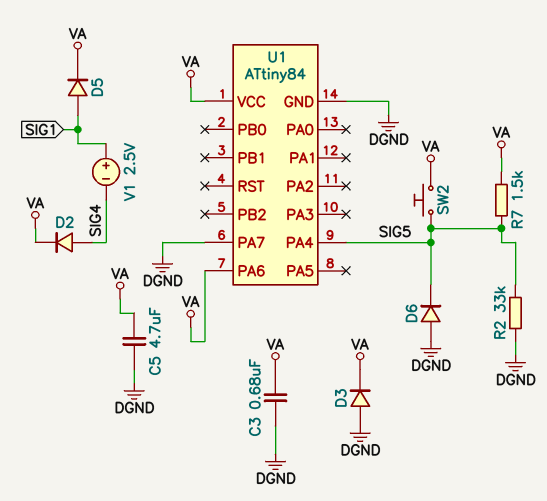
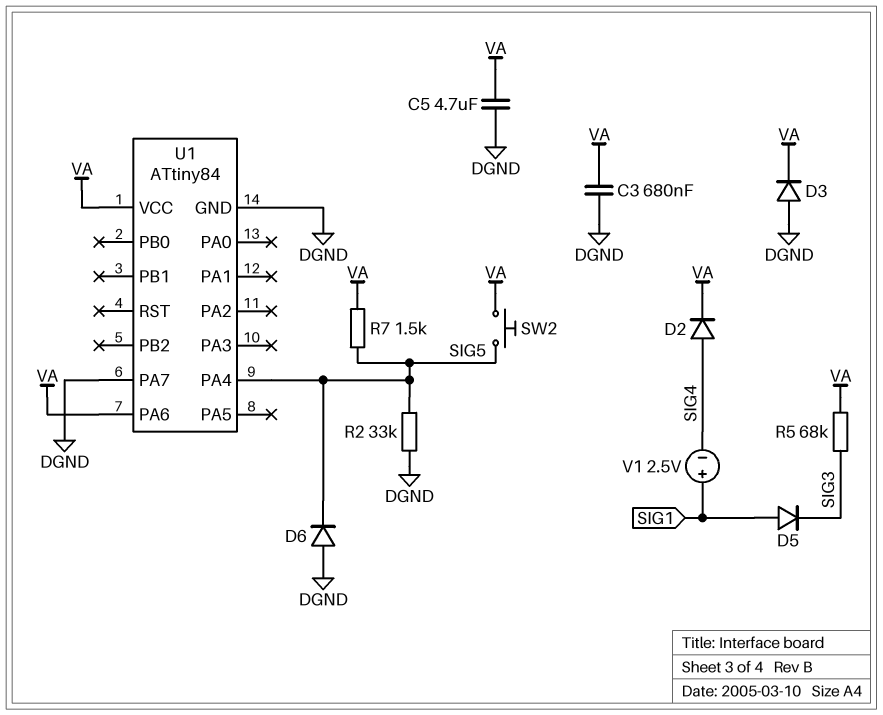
D5: diode (A SIG1, K VA) -> diode (A SIG1, K SIG3)
R5: none -> 68k (SIG3, VA)

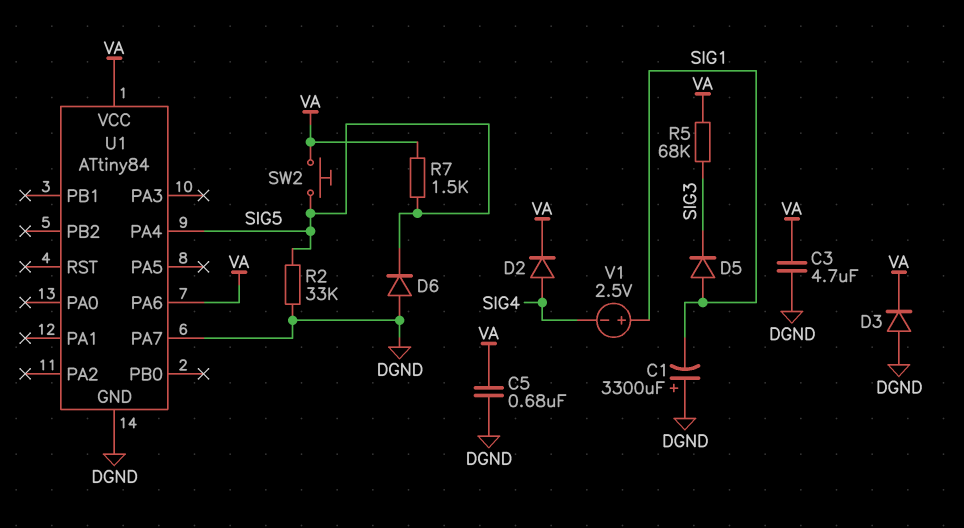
C1: none -> 3300uF (plus DGND, minus SIG1)
C3: 680nF (DGND, VA) -> 4.7uF (DGND, VA)
C5: 4.7uF (DGND, VA) -> 680nF (DGND, VA)

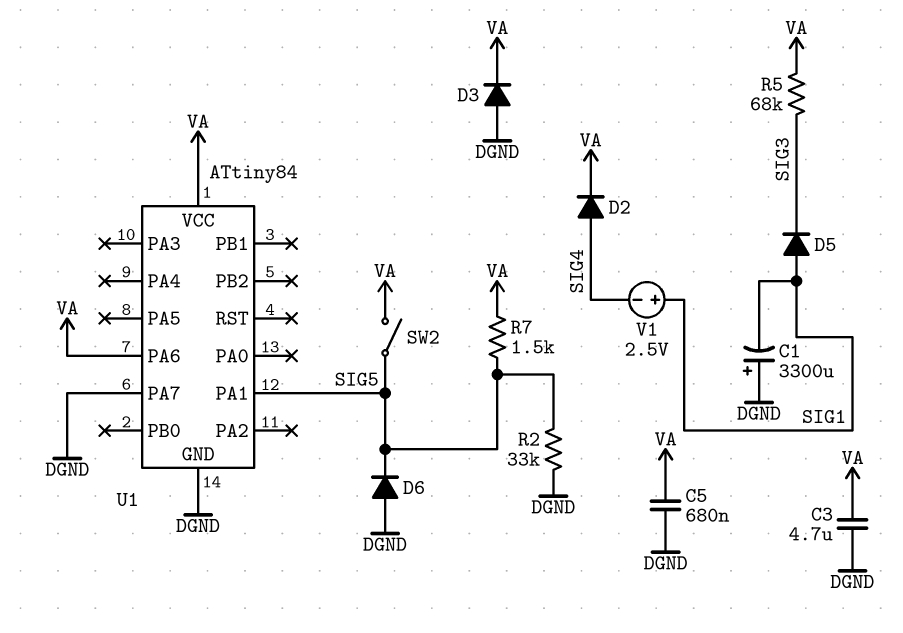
SW2: button (SIG5, VA) -> switch (SIG5, VA)
U1 pin PA1: none -> SIG5
U1 pin PA4: SIG5 -> none

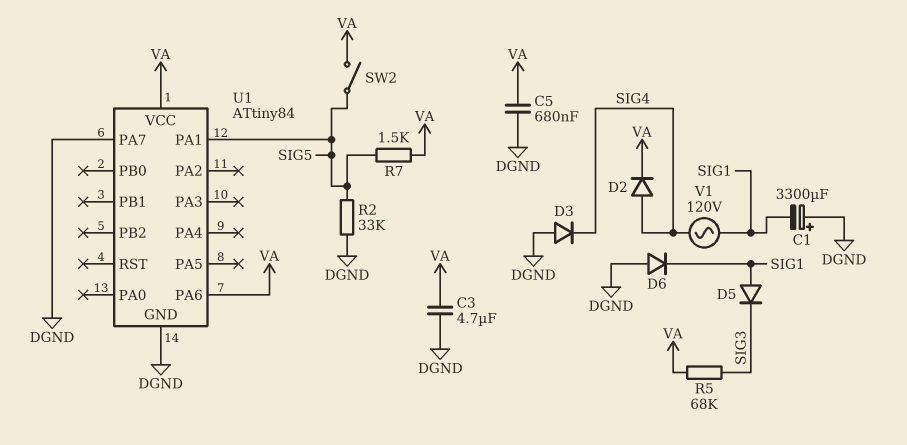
D3: diode (A DGND, K VA) -> diode (A DGND, K SIG4)
D6: diode (A DGND, K SIG5) -> diode (A DGND, K SIG1)
V1: 2.5V (plus SIG1, minus SIG4) -> AC 120V (SIG1, SIG4)

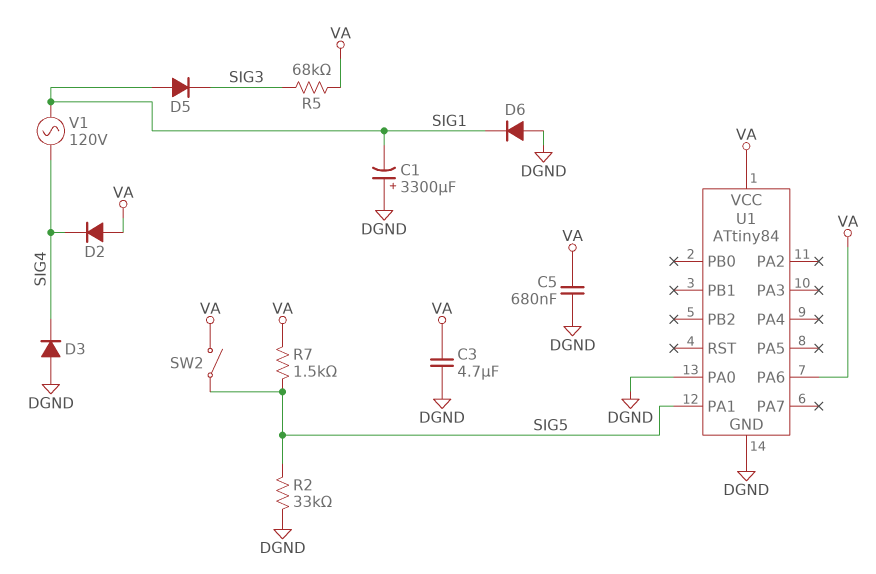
D2: diode (A SIG4, K VA) -> diode (A VA, K SIG4)
U1 pin PA0: none -> DGND
U1 pin PA7: DGND -> none

